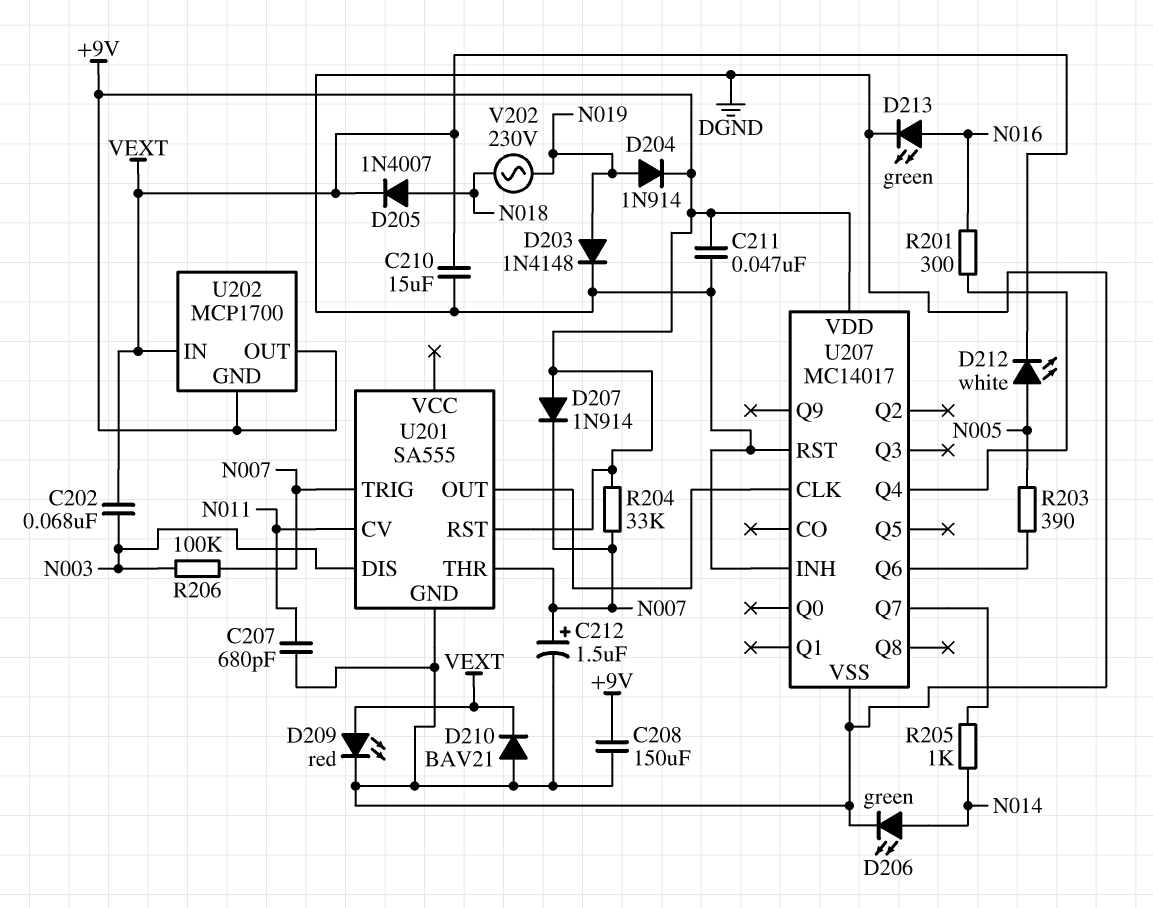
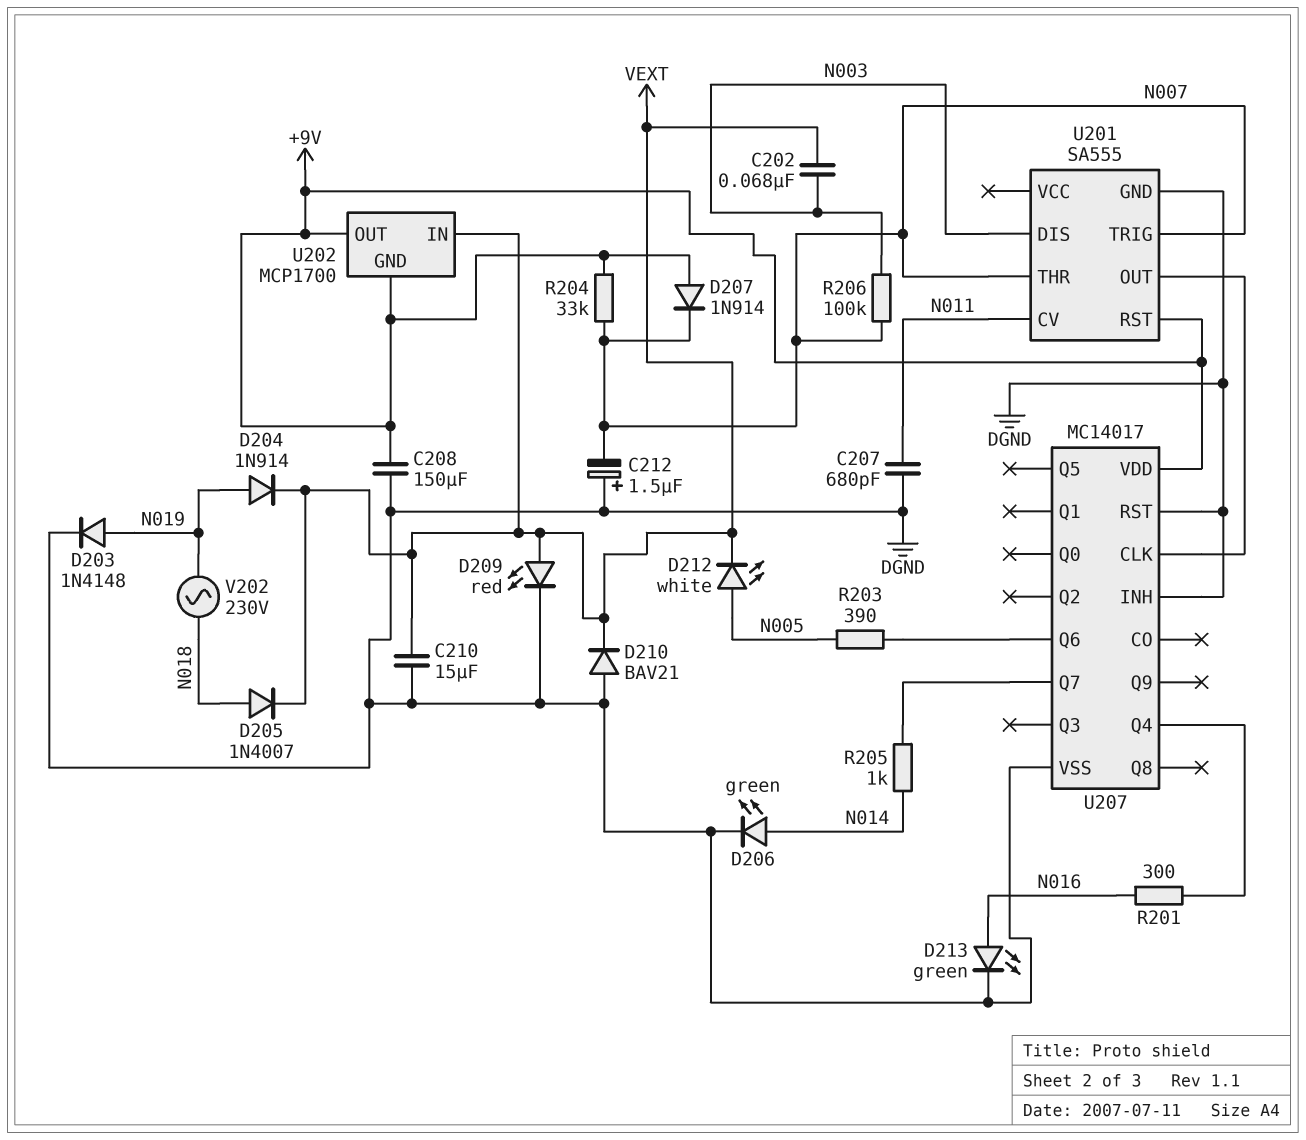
C211: 47nF (+9V, DGND) -> none
C212: 1.5uF (plus N007, minus DGND) -> 1.5uF (plus DGND, minus N007)
D204: diode 1N914 (A N019, K +9V) -> diode 1N914 (A N019, K VEXT)

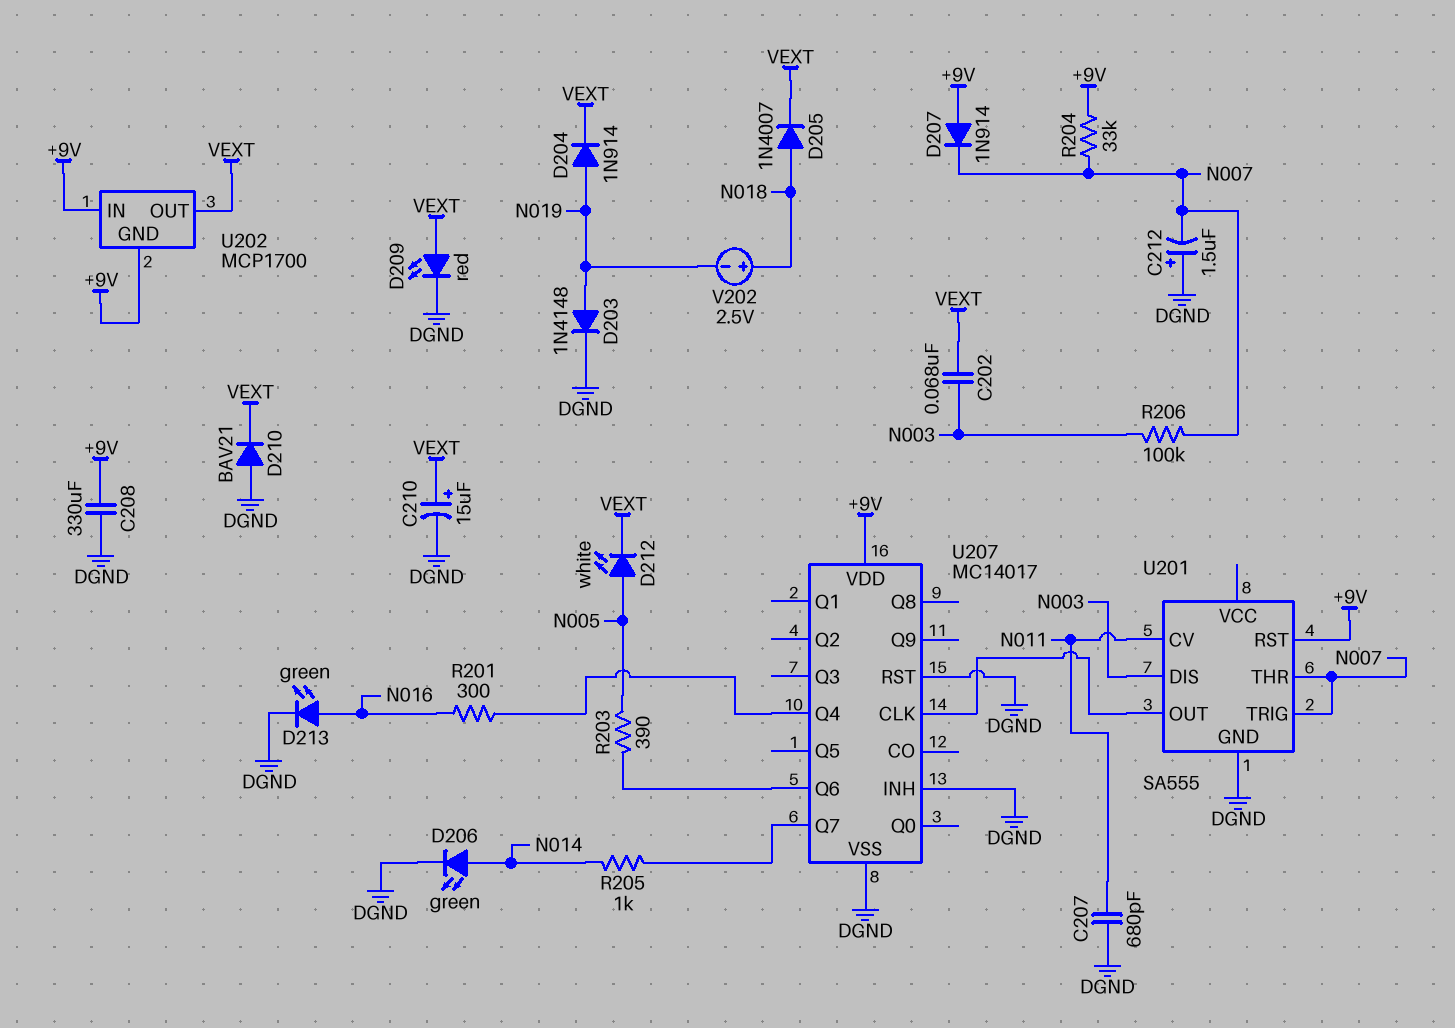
C208: 150uF (+9V, DGND) -> 330uF (+9V, DGND)
C210: 15uF (DGND, VEXT) -> 15uF (plus VEXT, minus DGND)
U202 pin IN: VEXT -> +9V
U202 pin OUT: +9V -> VEXT
V202: AC 230V (N018, N019) -> 2.5V (plus N018, minus N019)

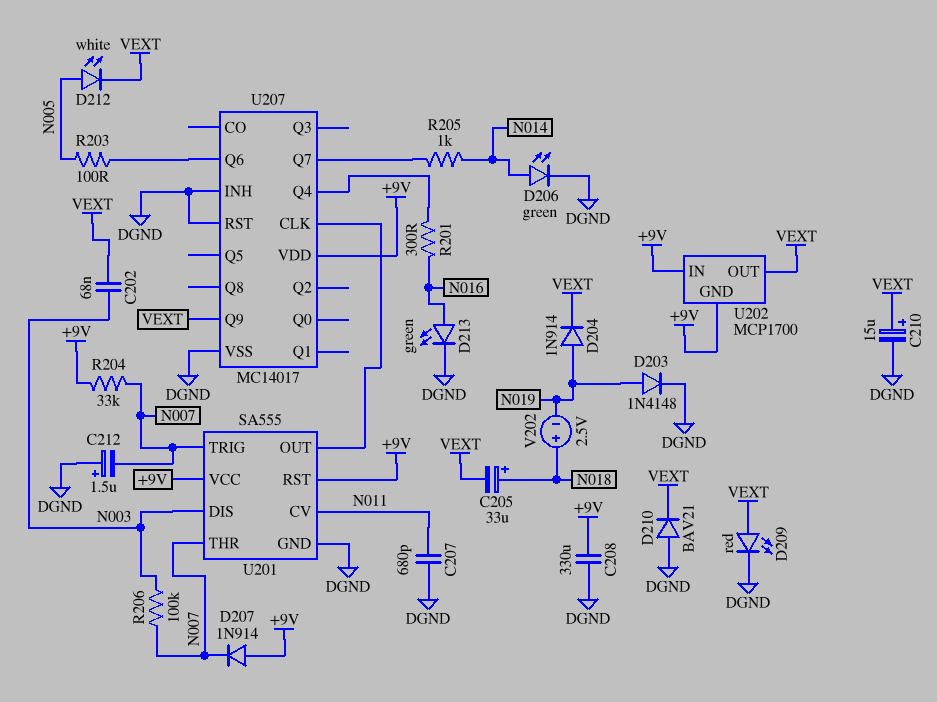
C205: none -> 33uF (plus N018, minus VEXT)
D205: diode 1N4007 (A N018, K VEXT) -> none
R203: 390 (N005, U207/Q6) -> 100 (N005, U207/Q6)
U201 pin VCC: none -> +9V
U207 pin Q9: none -> VEXT

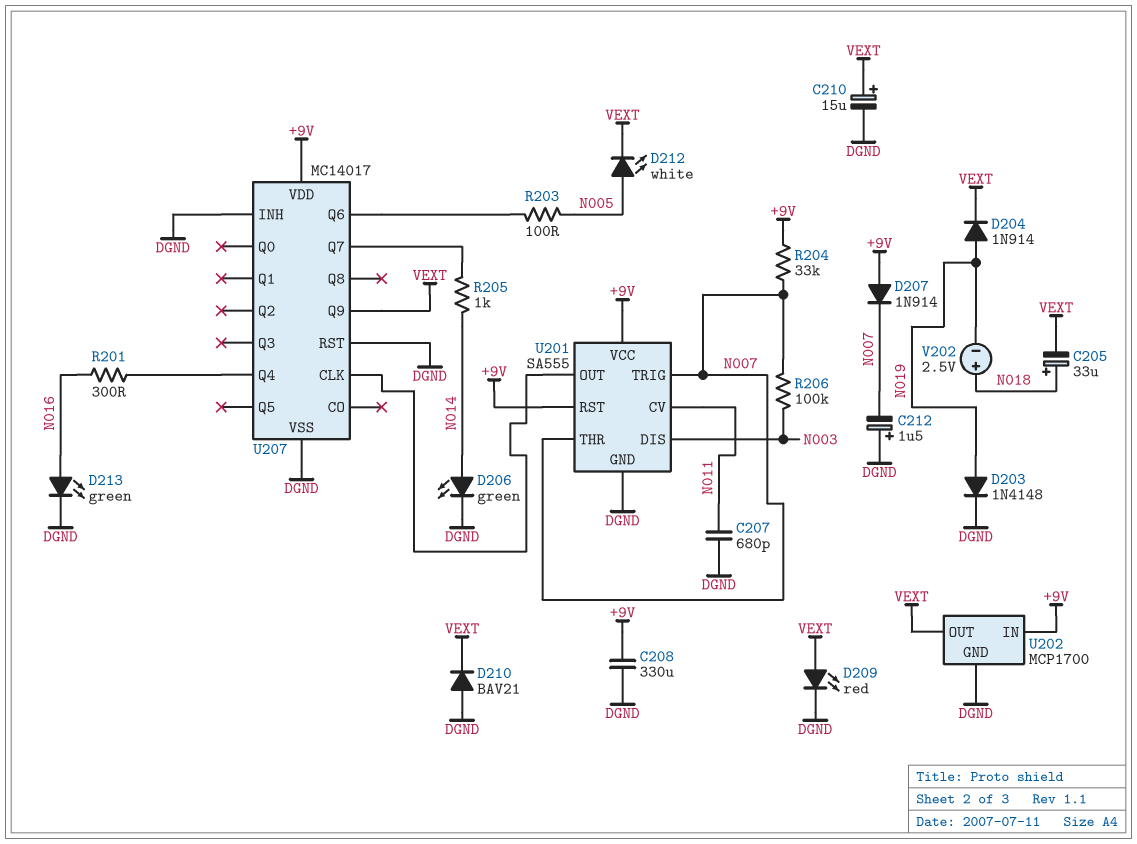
C202: 68nF (N003, VEXT) -> none
U202 pin GND: +9V -> DGND

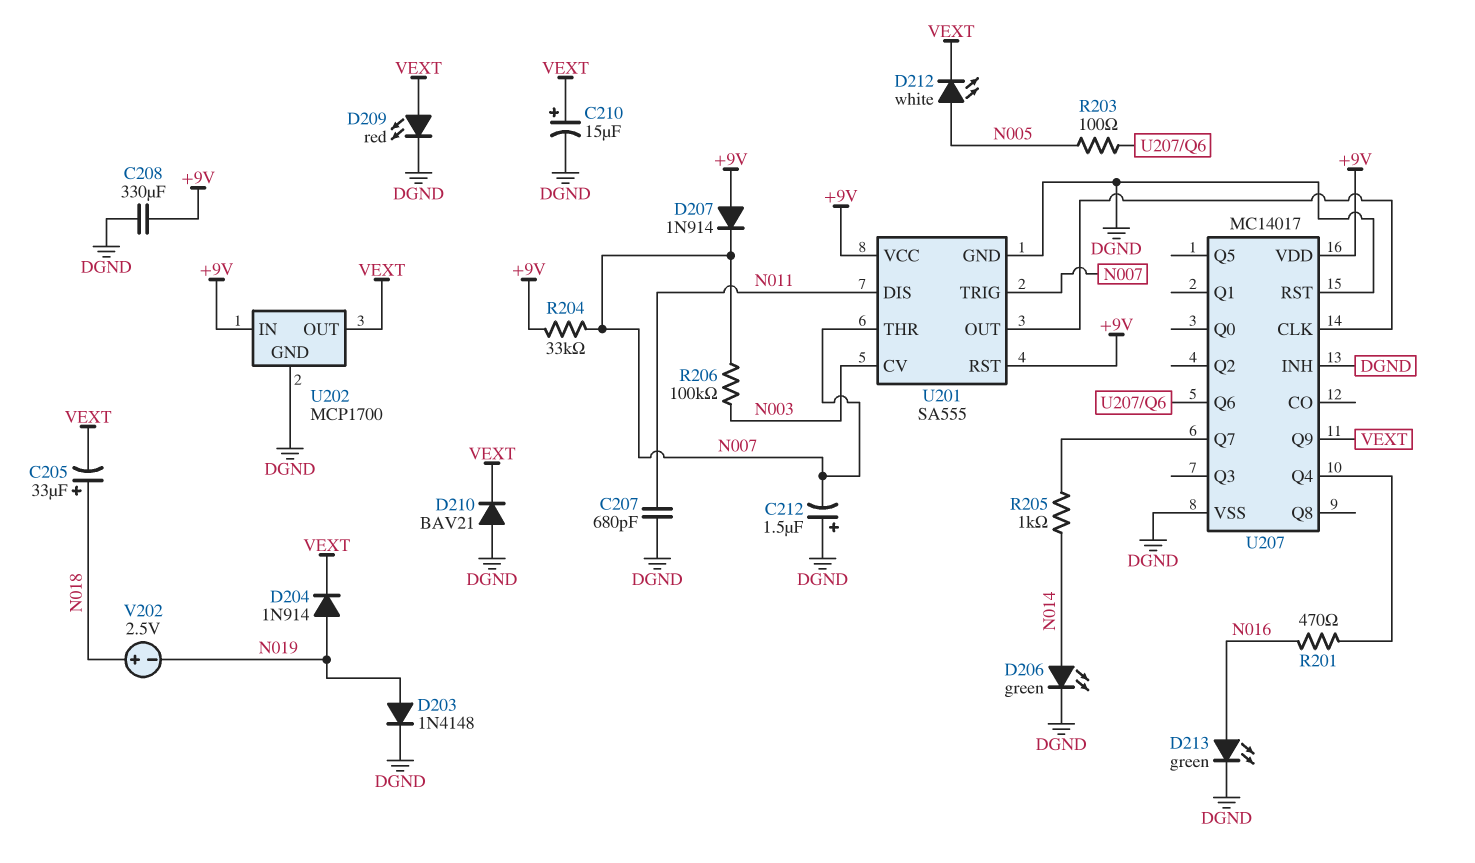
R201: 300 (N016, U207/Q4) -> 470 (N016, U207/Q4)
U201 pin CV: N011 -> N003
U201 pin DIS: N003 -> N011

